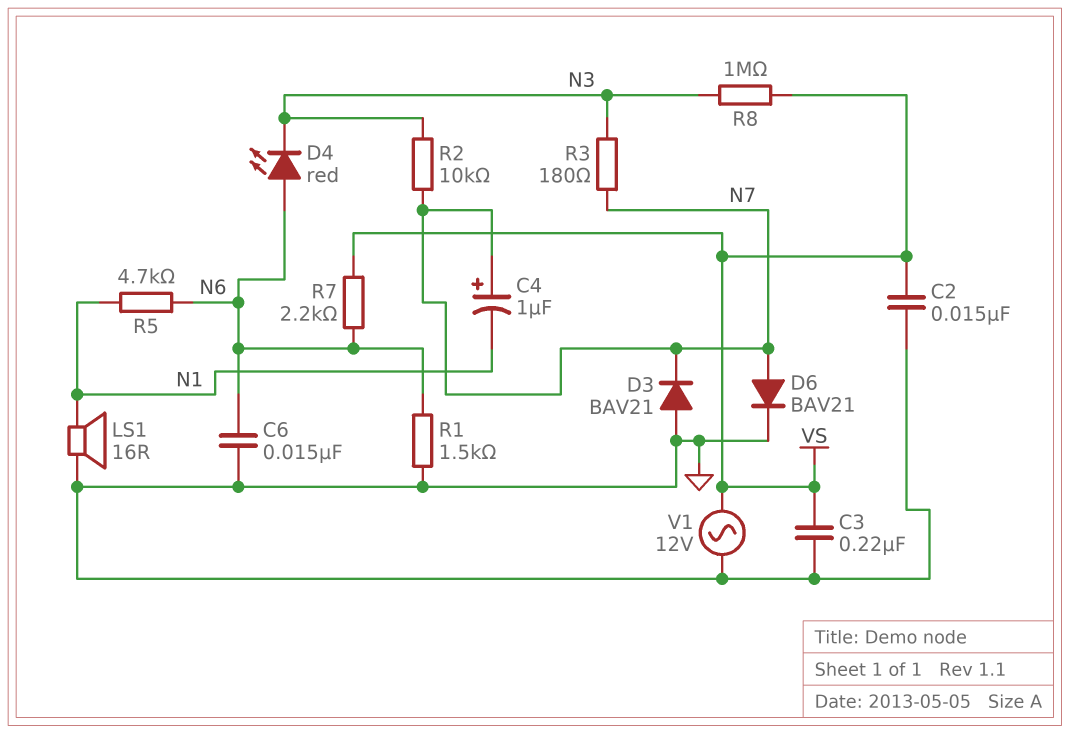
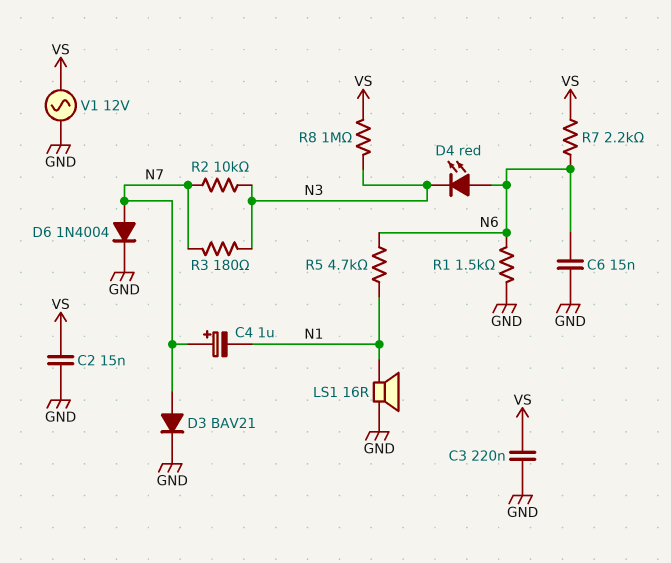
D3: diode BAV21 (A GND, K N7) -> diode BAV21 (A N7, K GND)
D6: diode BAV21 (A N7, K GND) -> diode 1N4004 (A N7, K GND)

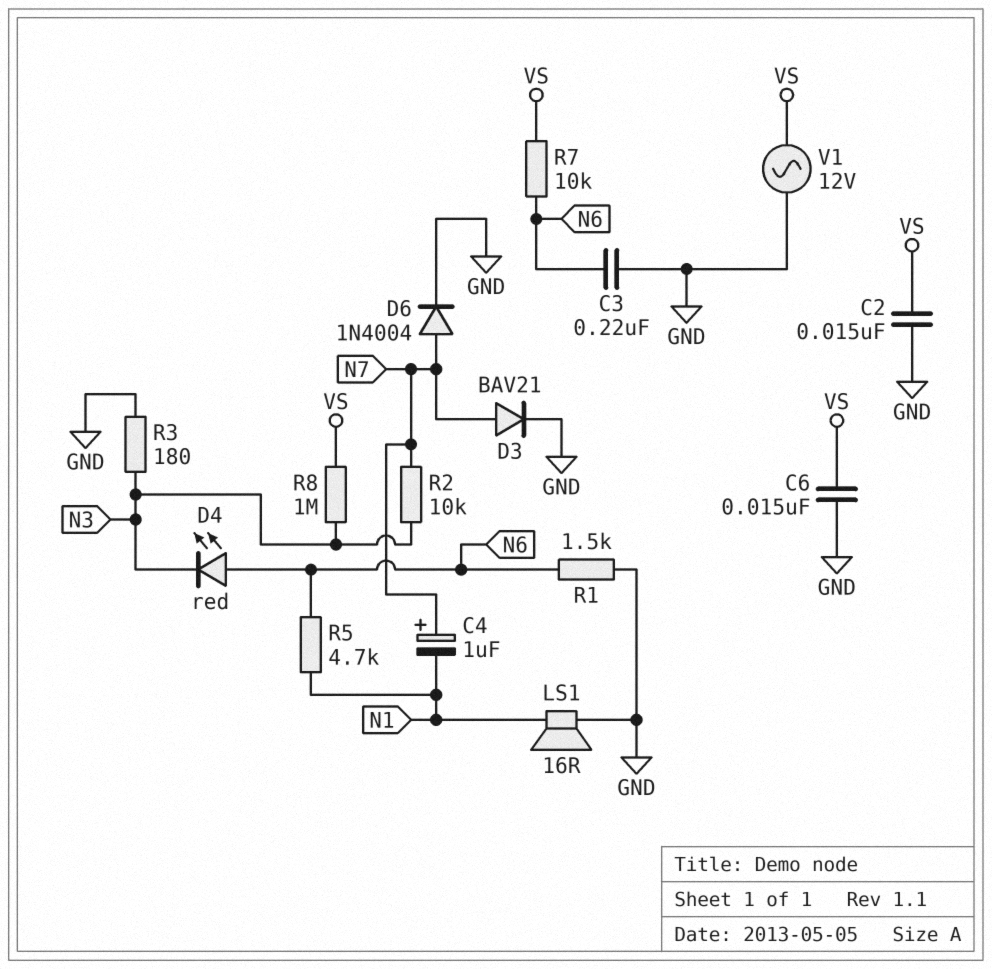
C3: 220nF (GND, VS) -> 220nF (GND, N6)
C6: 15nF (GND, N6) -> 15nF (GND, VS)
R3: 180 (N3, N7) -> 180 (GND, N3)
R7: 2.2k (N6, VS) -> 10k (N6, VS)

